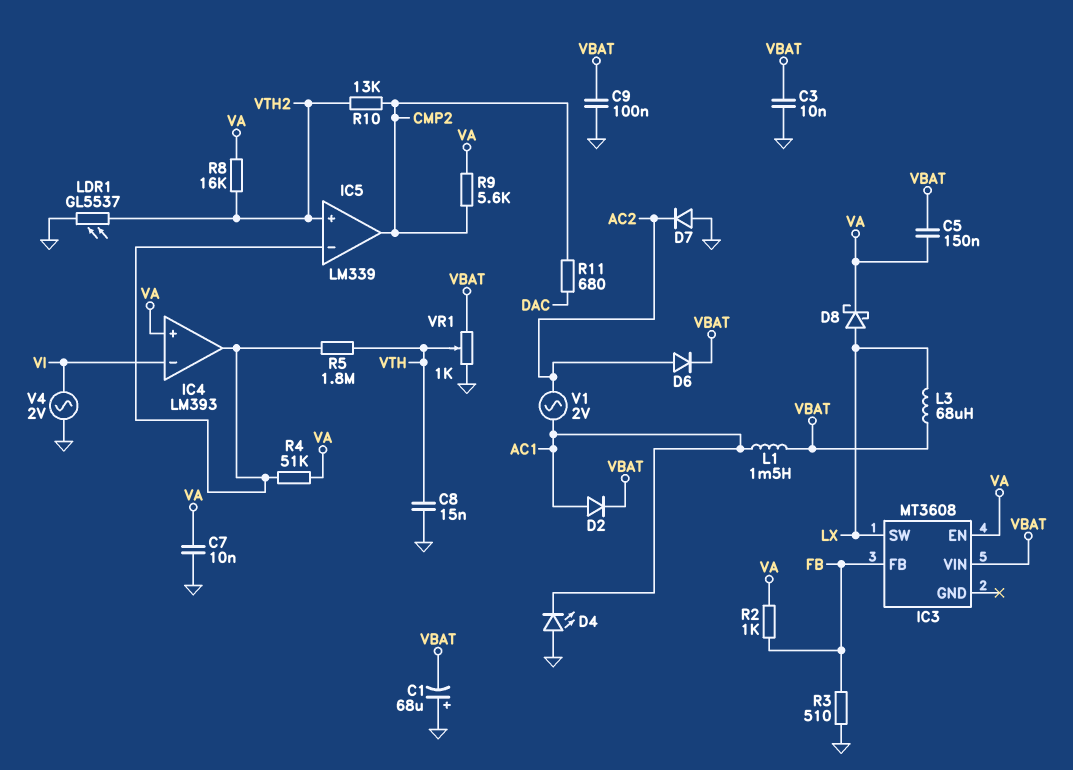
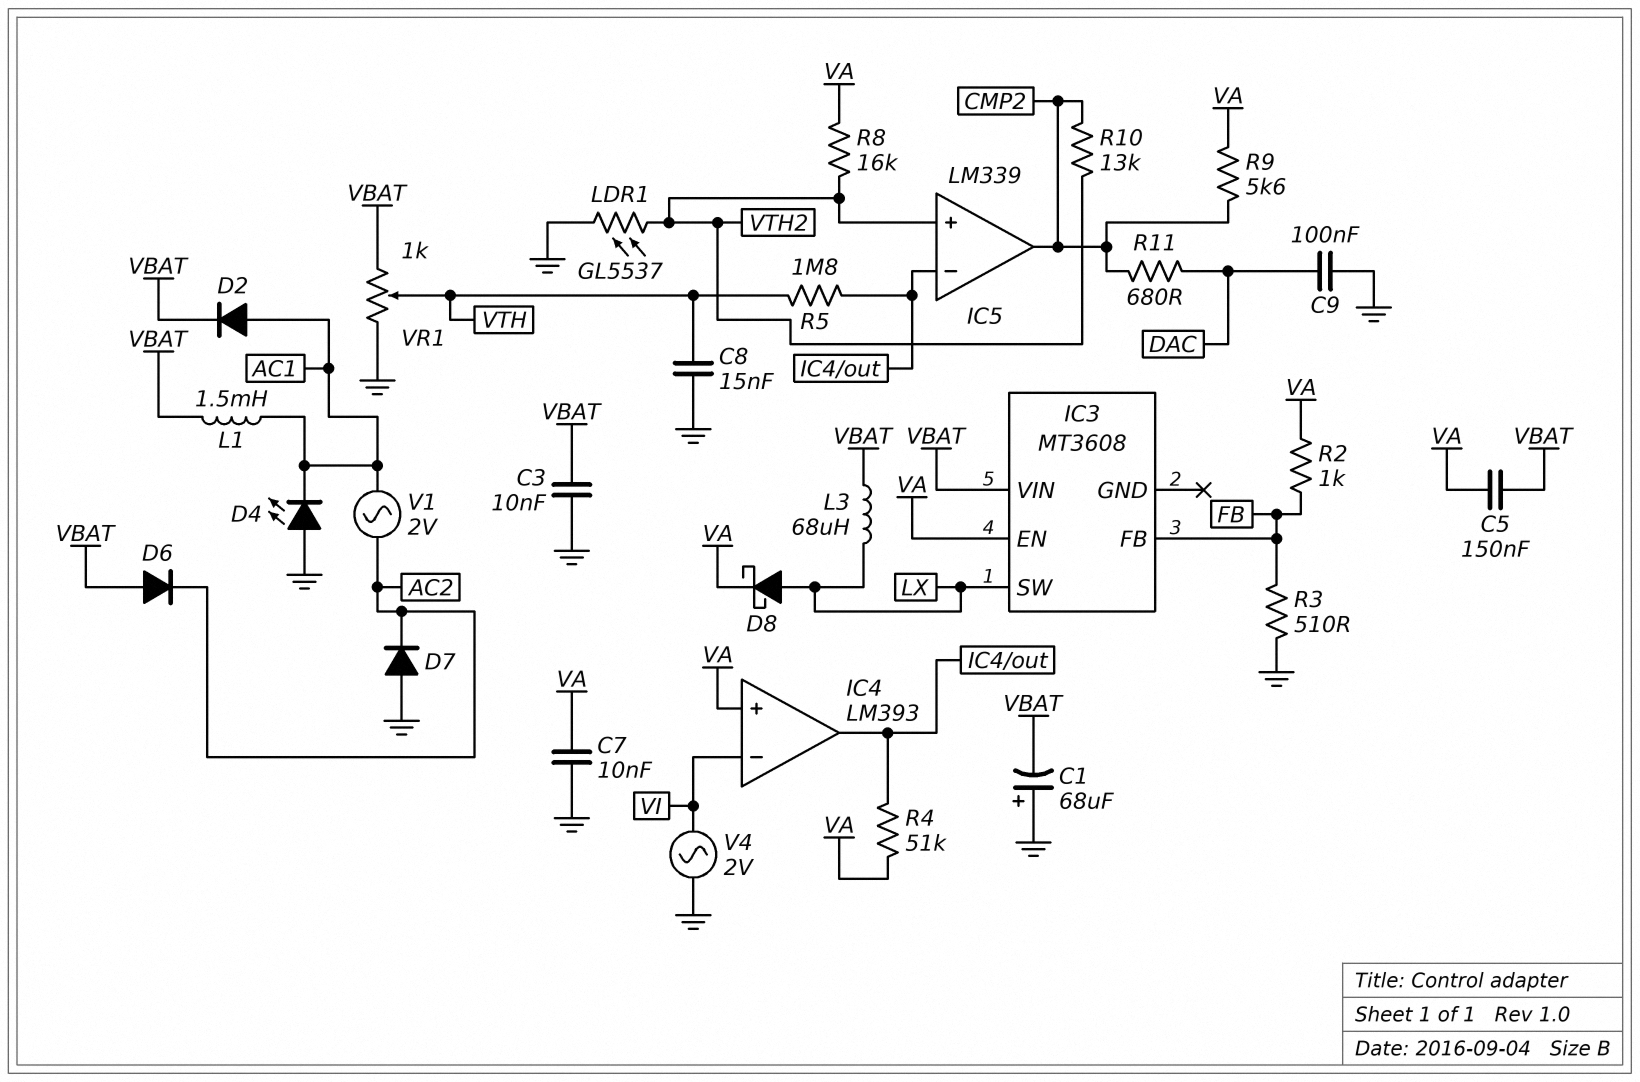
C9: 100nF (GND, VBAT) -> 100nF (DAC, GND)
D6: diode (A AC2, K VBAT) -> diode (A VBAT, K AC2)

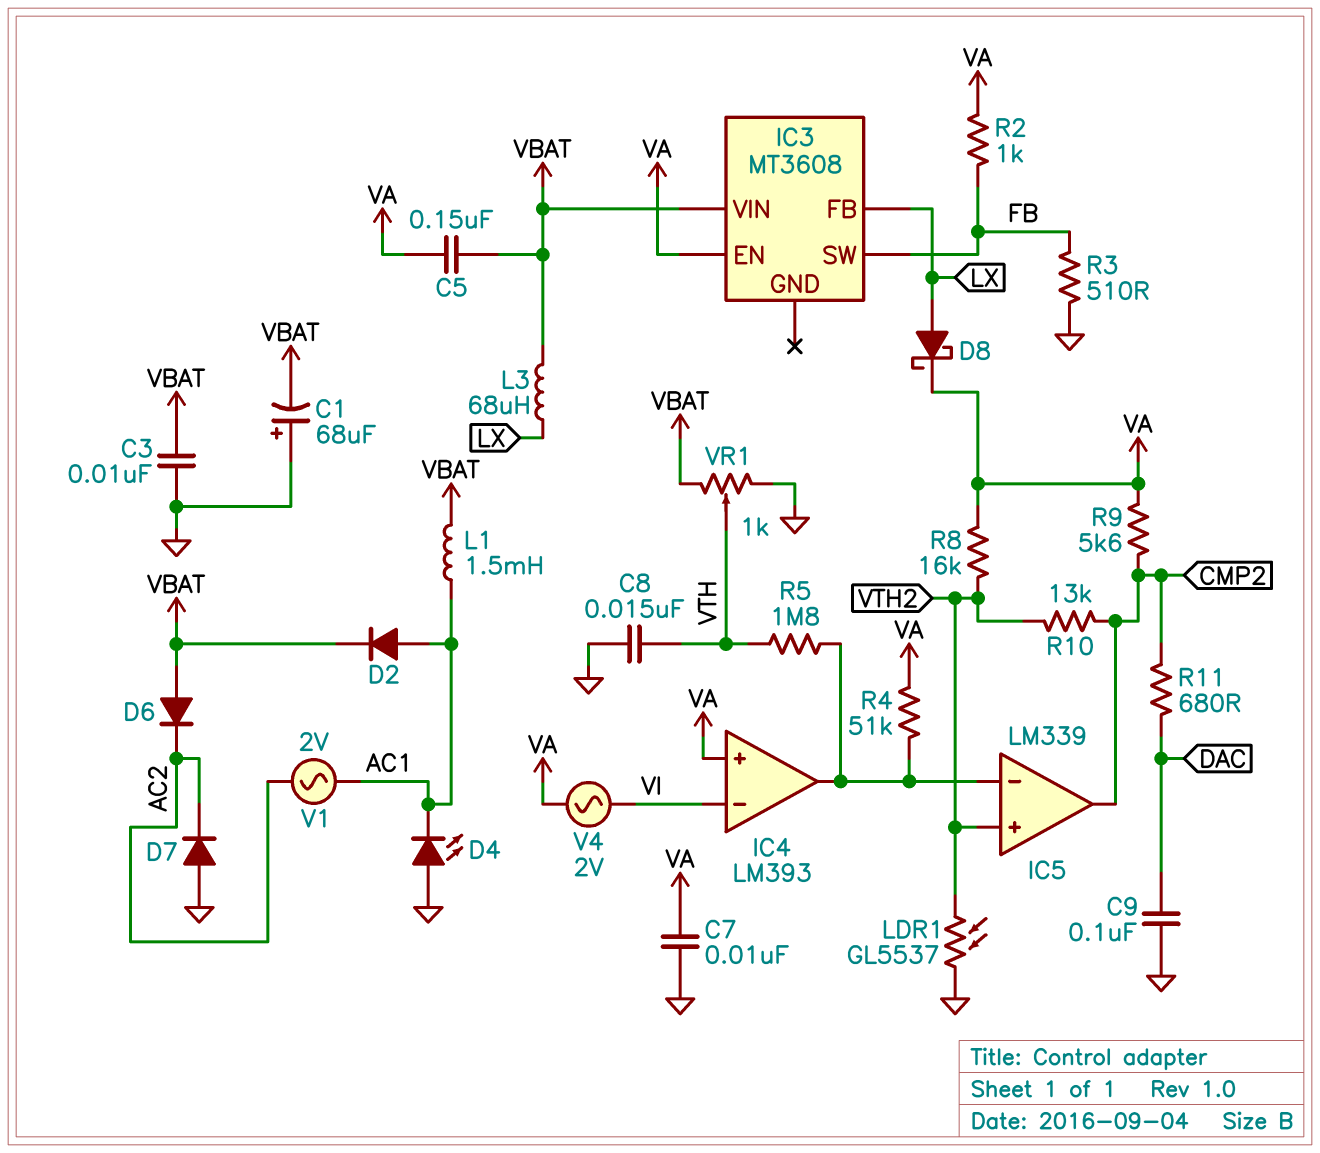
IC3 pin FB: FB -> LX
IC3 pin SW: LX -> FB
V4: AC 2V (GND, VI) -> AC 2V (VA, VI)

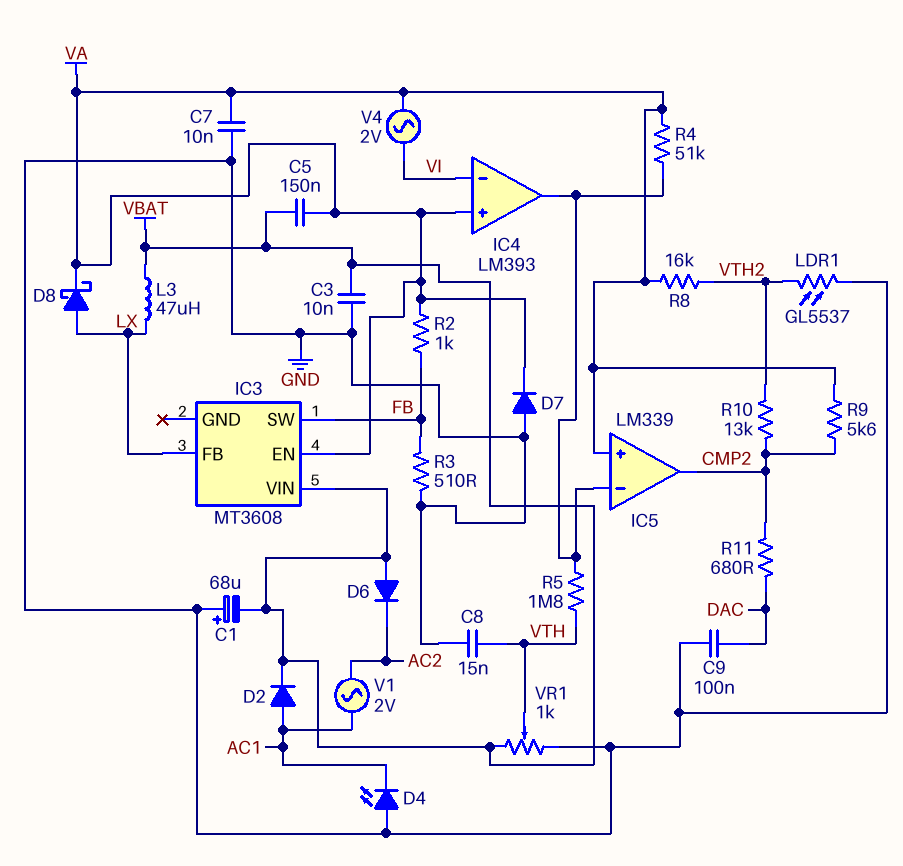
D7: diode (A GND, K AC2) -> diode (A GND, K VA)
IC5 pin in+: VTH2 -> VA
L1: 1.5mH (AC1, VBAT) -> none
L3: 68uH (LX, VBAT) -> 47uH (LX, VBAT)

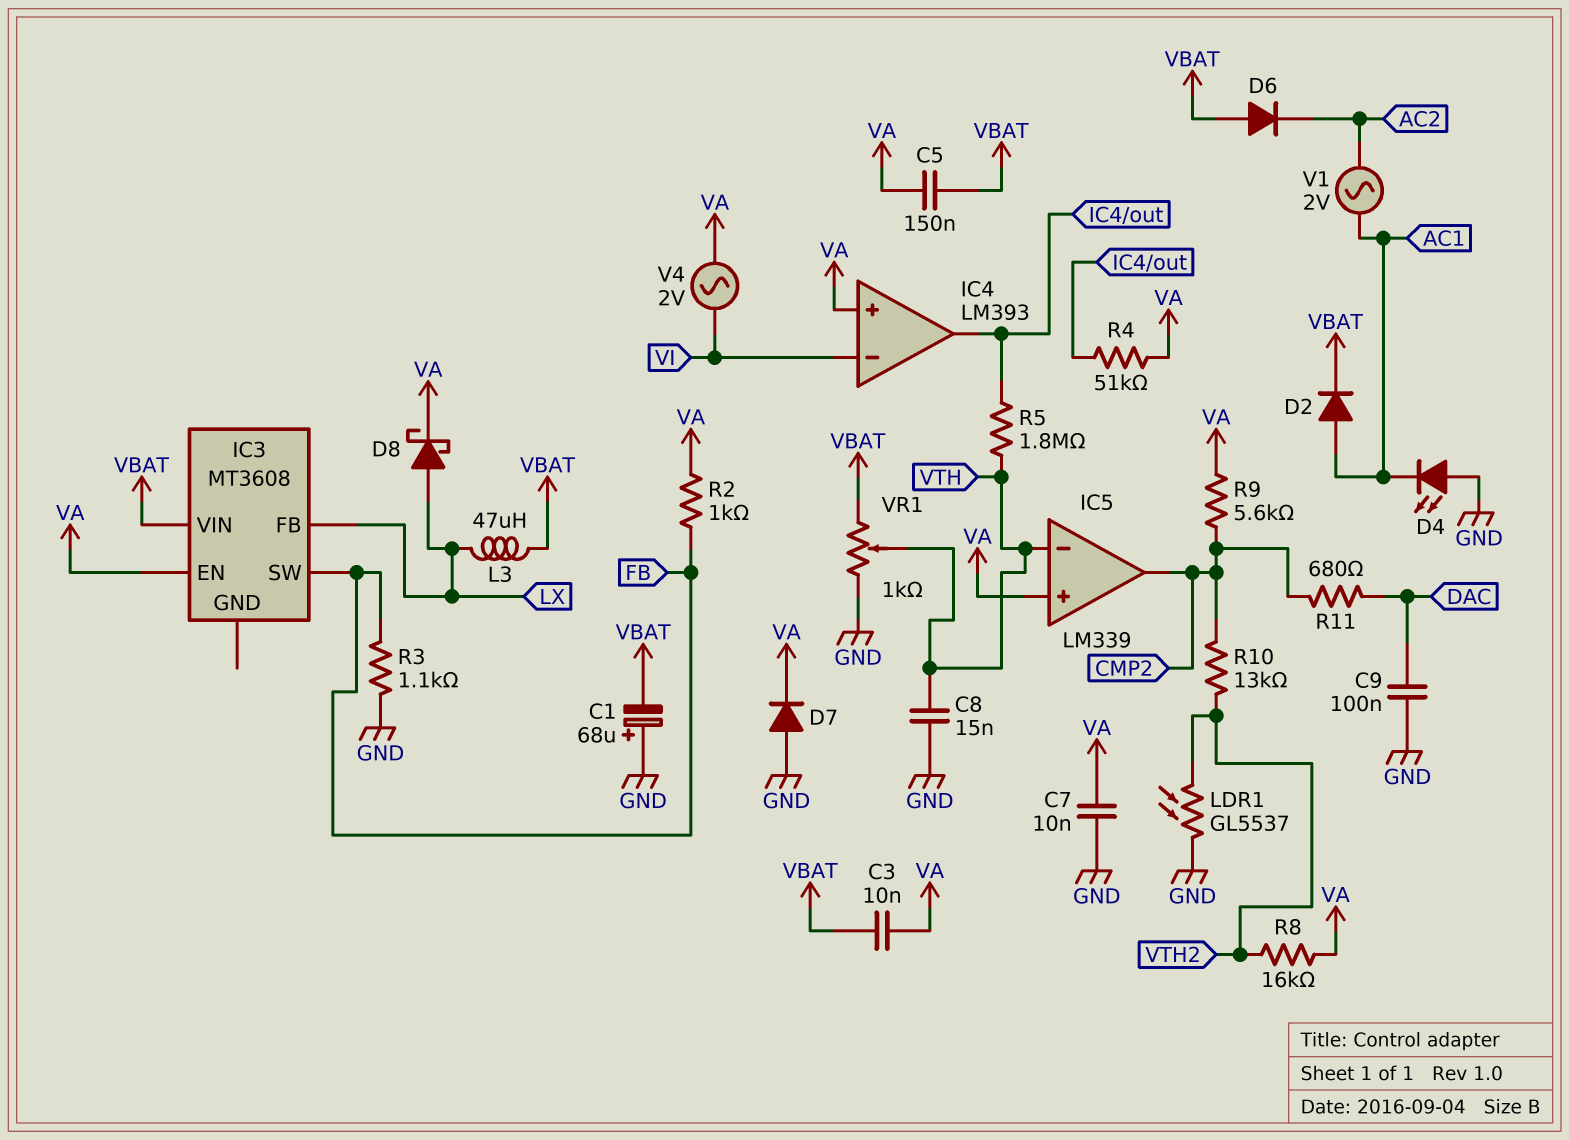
C3: 10nF (GND, VBAT) -> 10nF (VA, VBAT)
IC5 pin in-: IC4/out -> VTH
R3: 510 (FB, GND) -> 1.1k (FB, GND)

